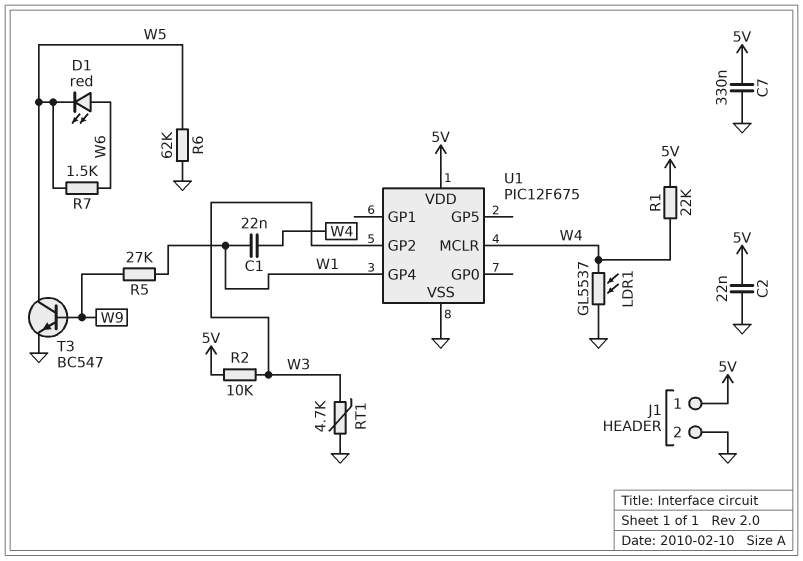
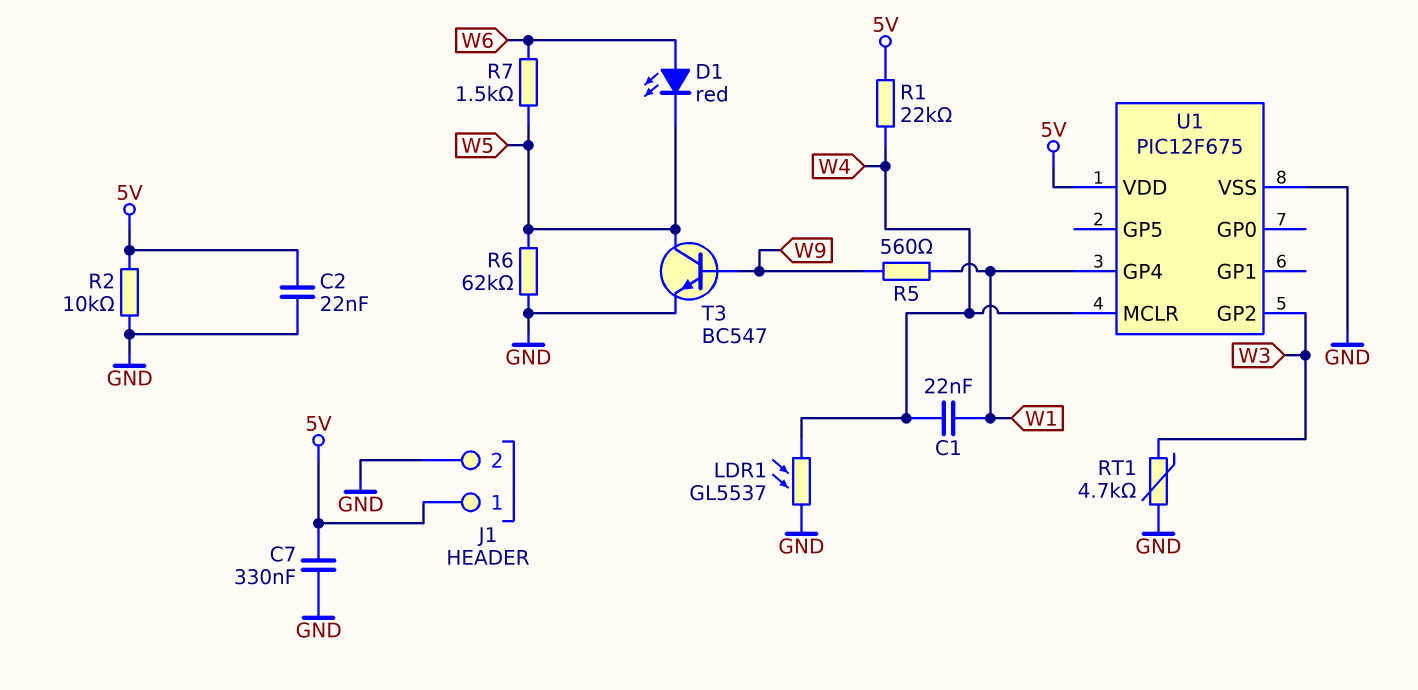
R2: 10k (5V, W3) -> 10k (5V, GND)
R5: 27k (W1, W9) -> 560 (W1, W9)

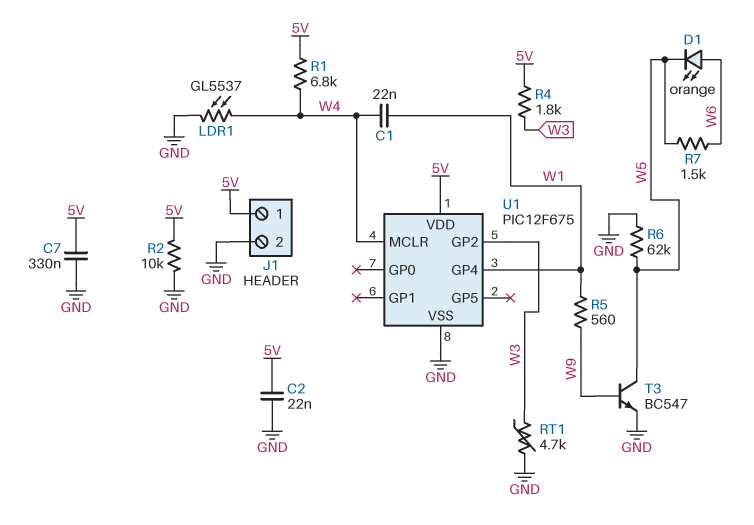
D1: LED red (A W6, K W5) -> LED orange (A W6, K W5)
R1: 22k (5V, W4) -> 6.8k (5V, W4)
R4: none -> 1.8k (5V, W3)

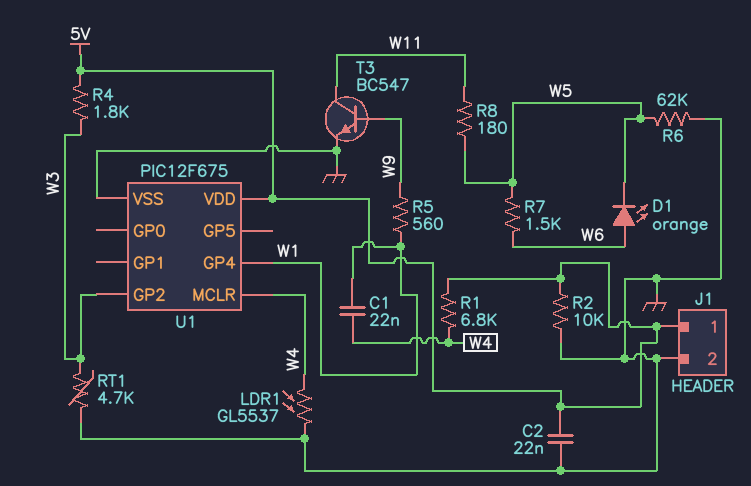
C7: 330nF (5V, GND) -> none
R8: none -> 180 (W5, W11)
T3: NPN BC547 (B W9, C W5, E GND) -> NPN BC547 (B W9, C W11, E GND)

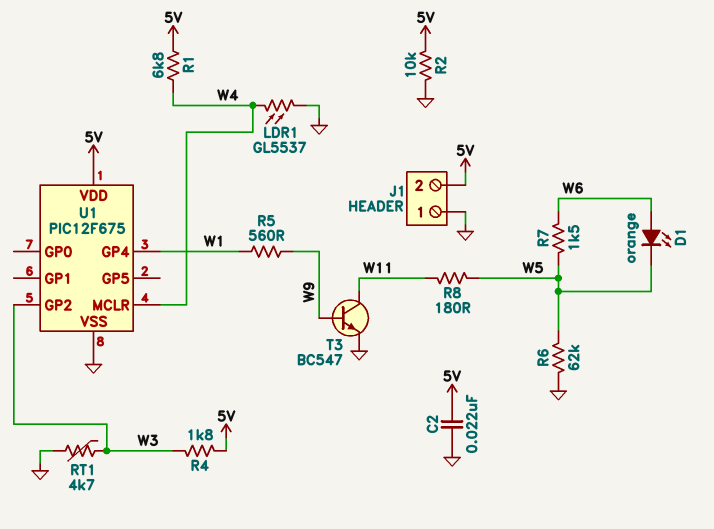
C1: 22nF (W1, W4) -> none
J1 pin 1: 5V -> GND
J1 pin 2: GND -> 5V

